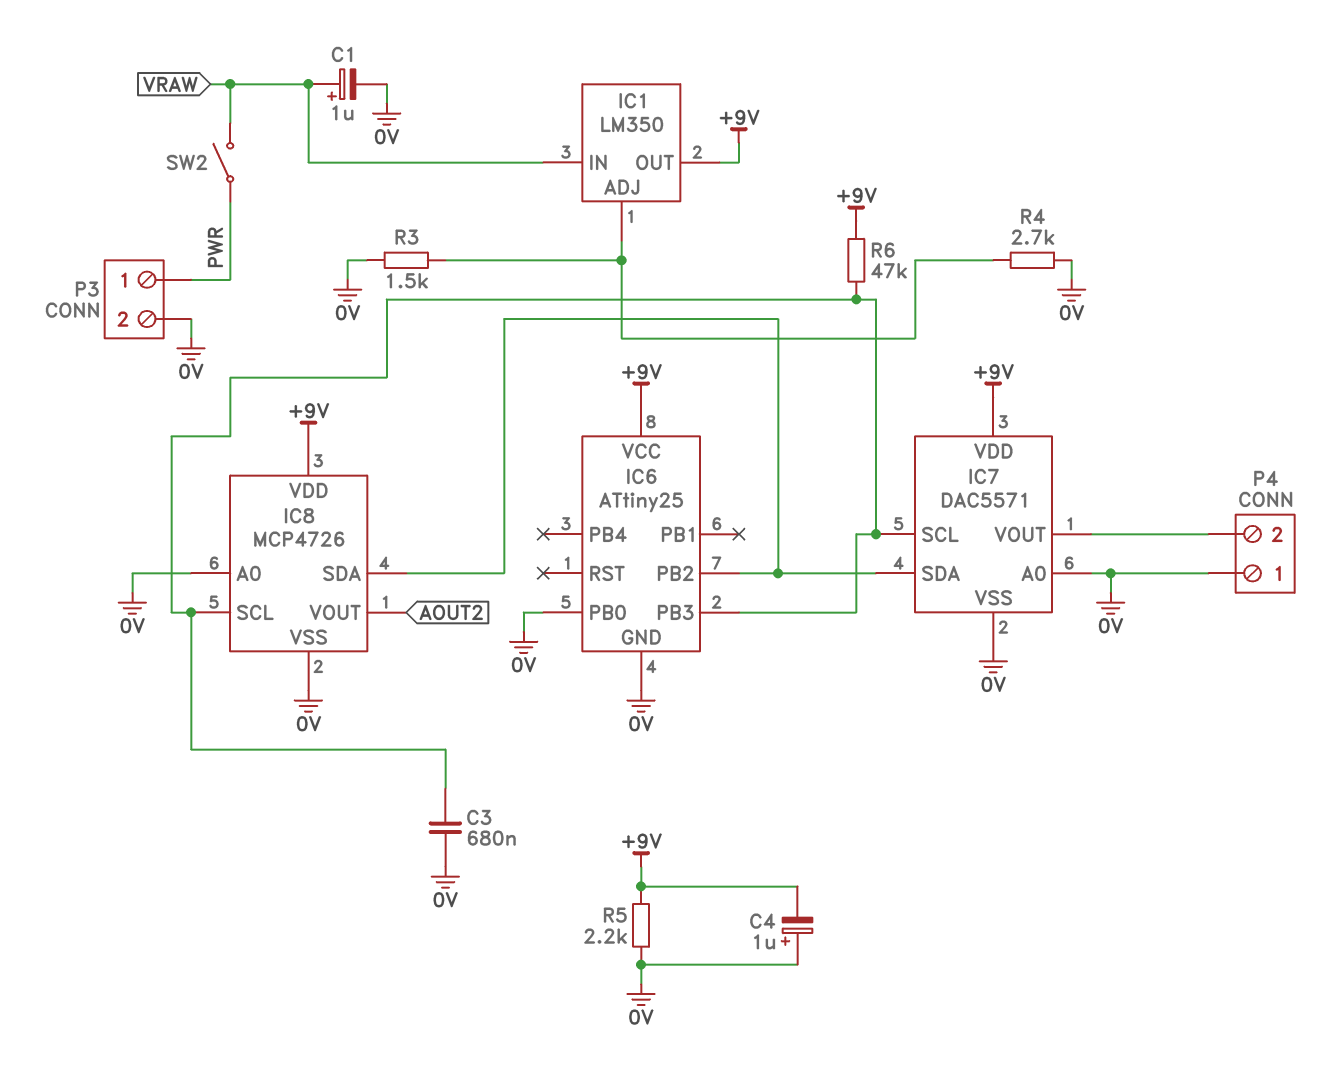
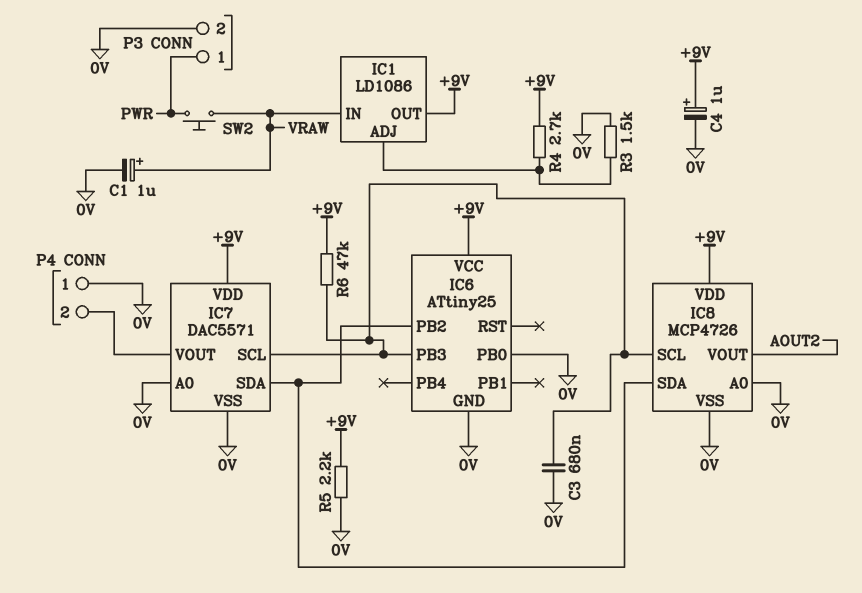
C4: 1uF (plus 0V, minus +9V) -> 1uF (plus +9V, minus 0V)
IC1: LM350 -> LD1086
R4: 2.7k (0V, IC1/ADJ) -> 2.7k (+9V, IC1/ADJ)
SW2: switch (PWR, VRAW) -> button (PWR, VRAW)

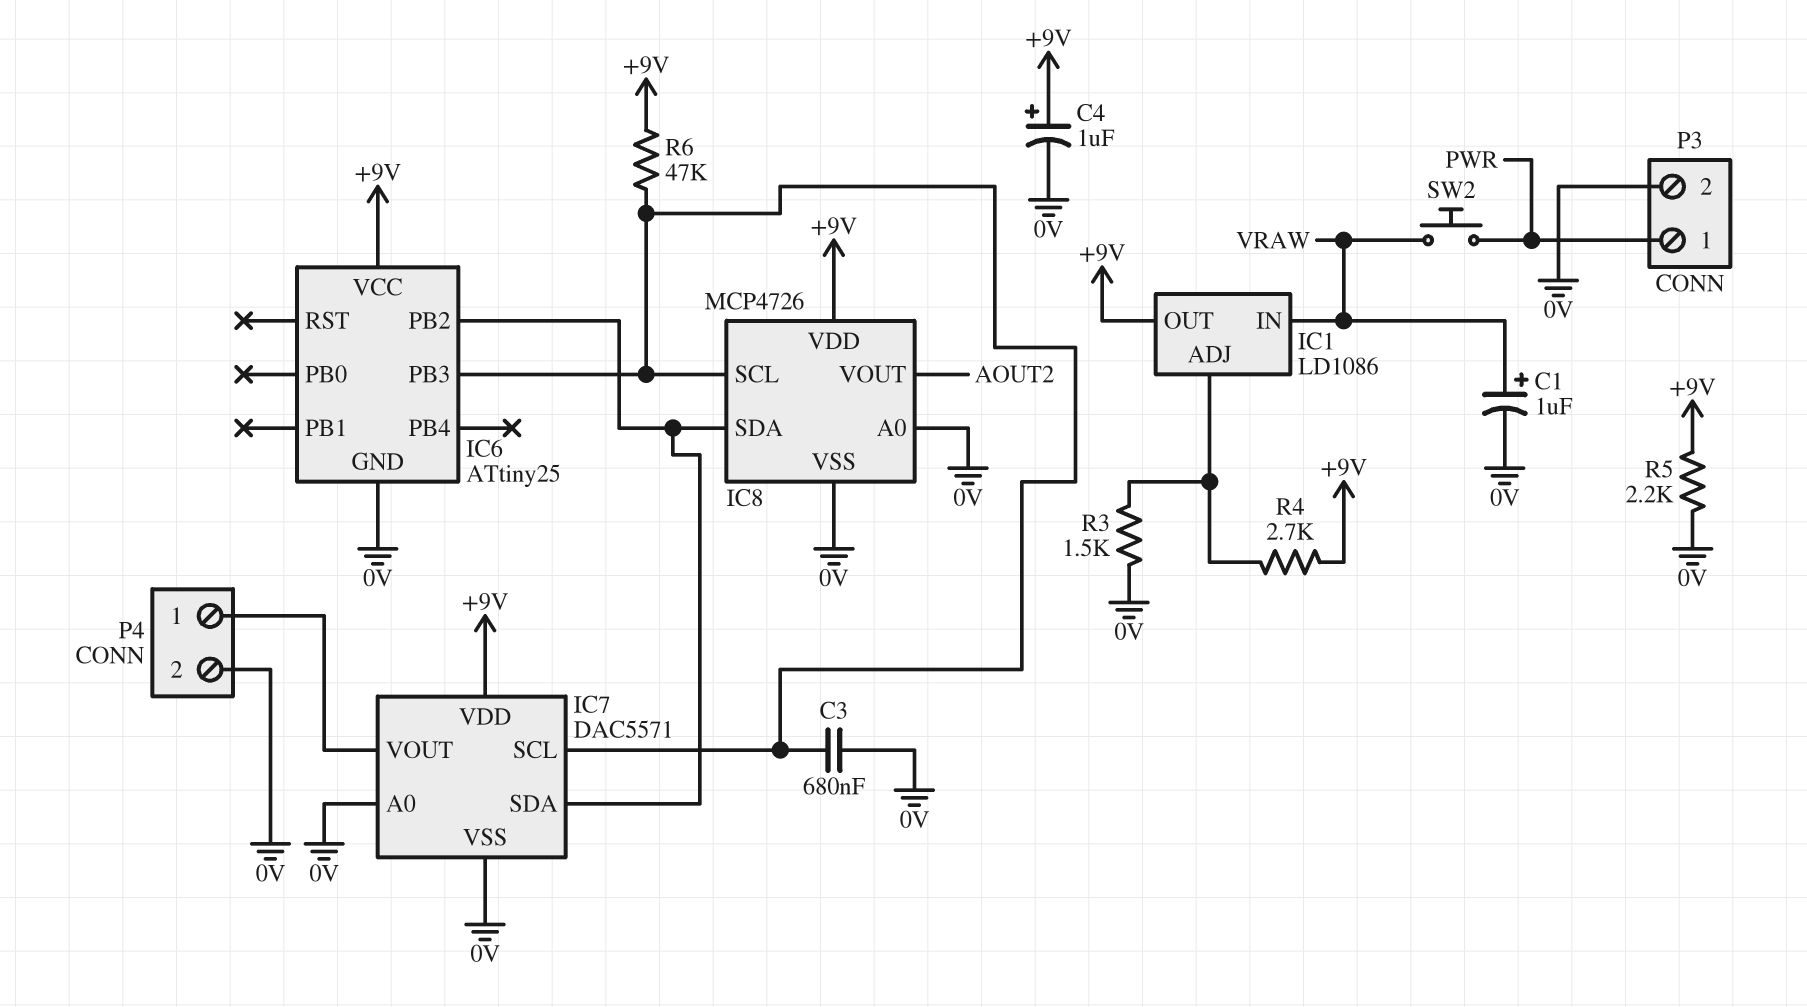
IC6 pin PB0: 0V -> none
P4 pin 1: 0V -> IC7/VOUT
P4 pin 2: IC7/VOUT -> 0V

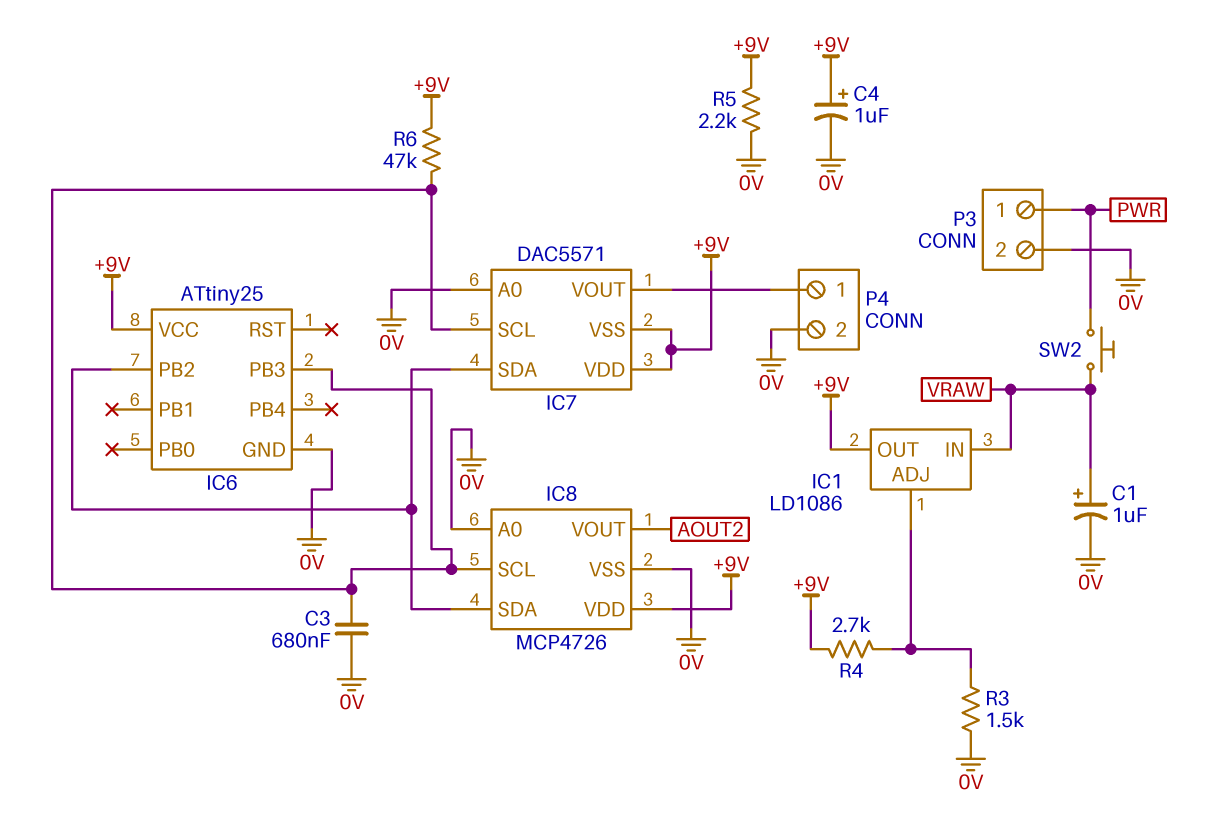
IC7 pin VSS: 0V -> +9V

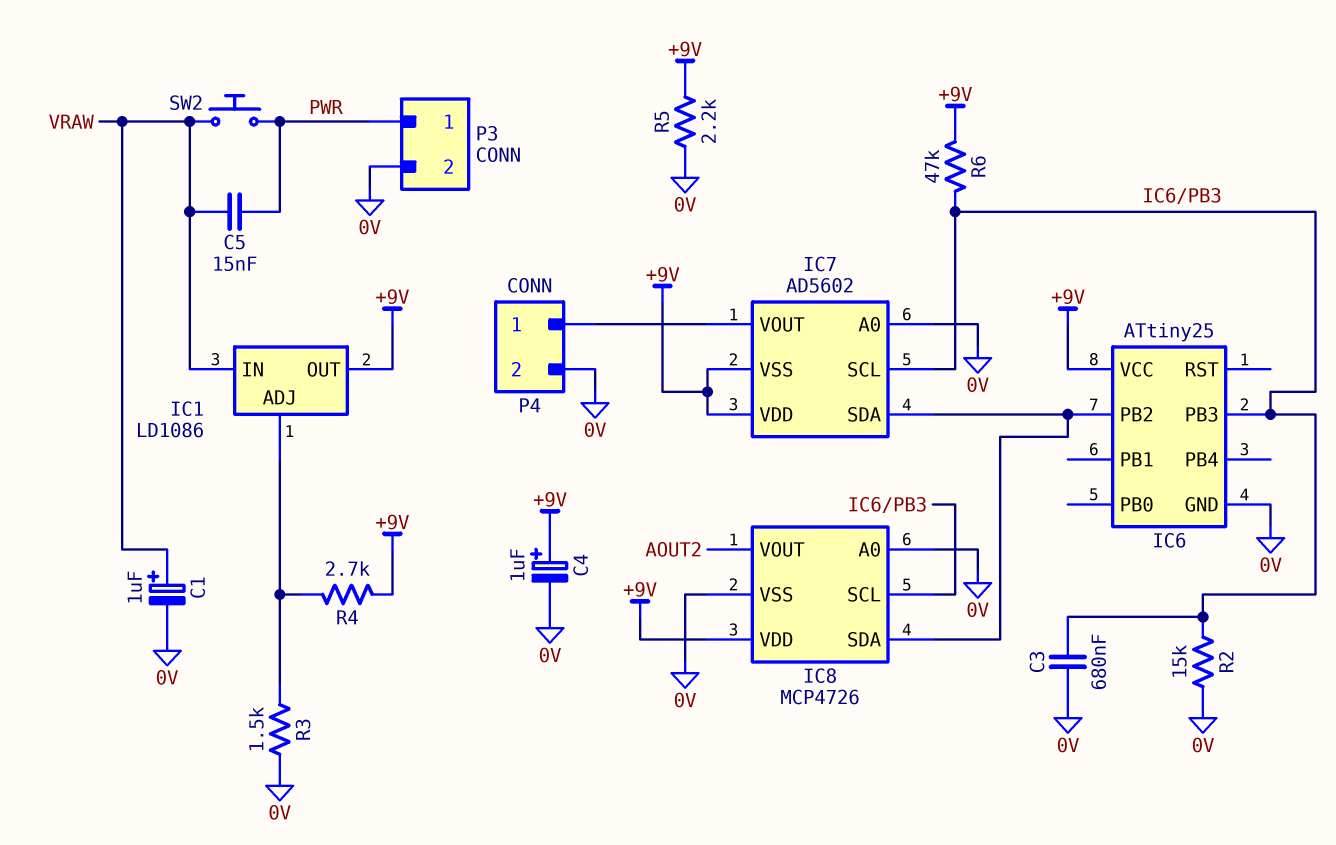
C5: none -> 15nF (PWR, VRAW)
IC7: DAC5571 -> AD5602
R2: none -> 15k (0V, IC6/PB3)

